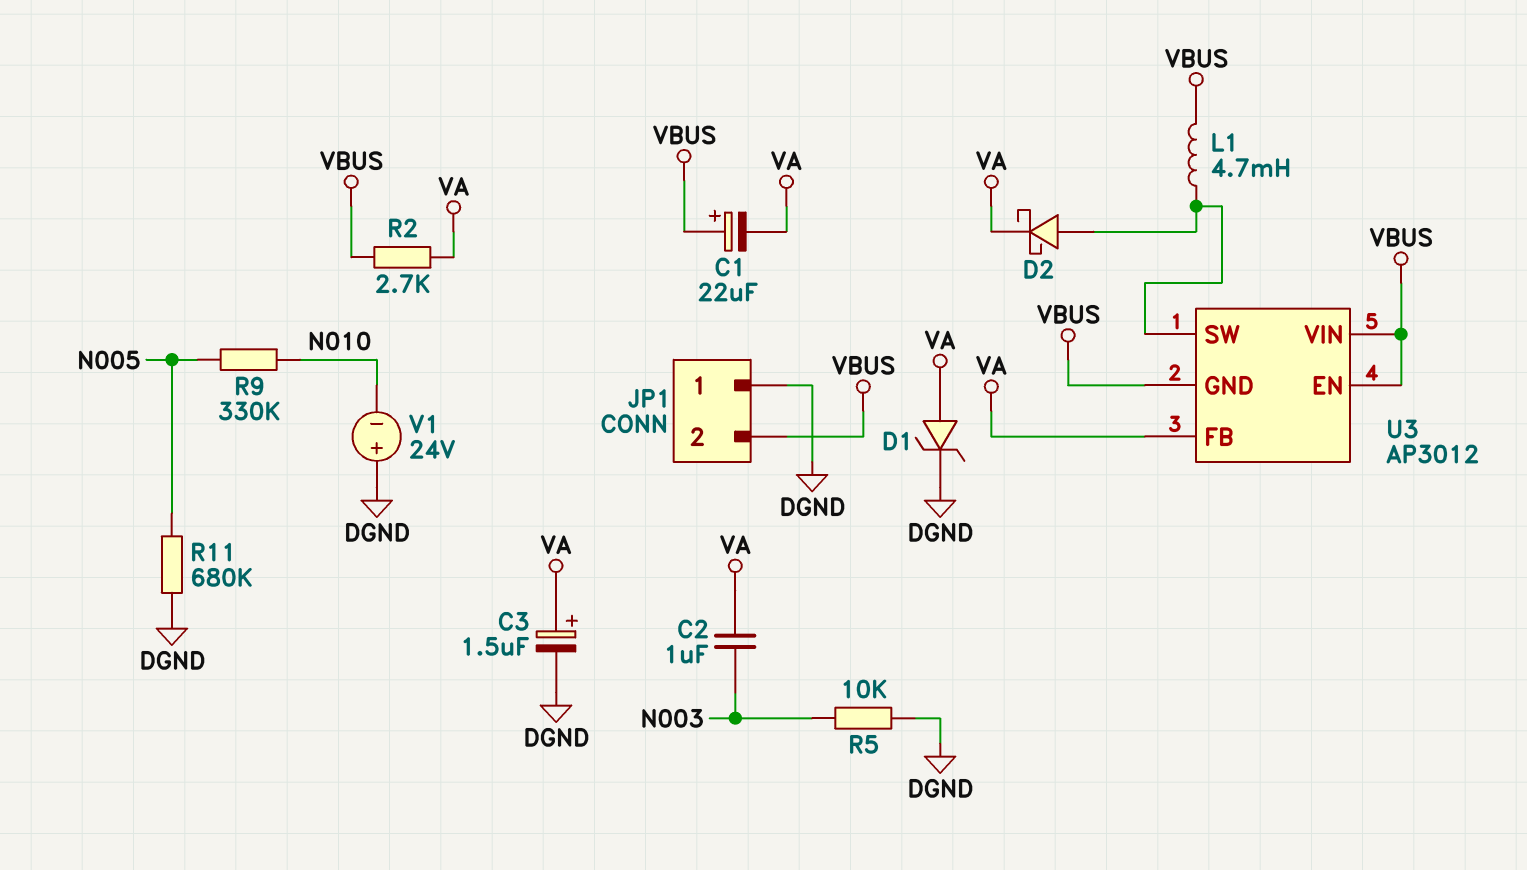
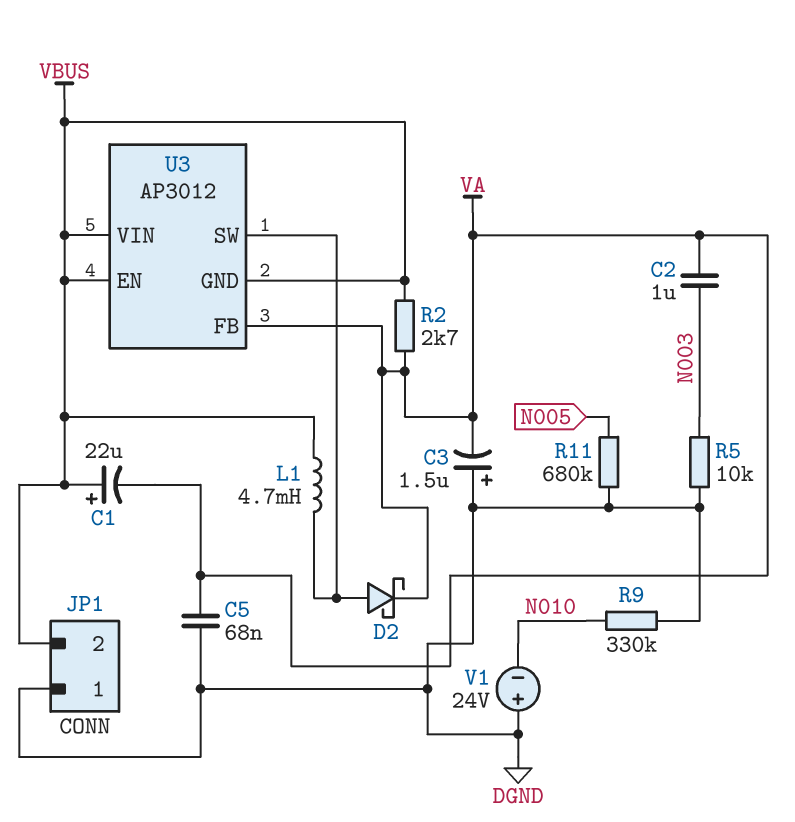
C3: 1.5uF (plus VA, minus DGND) -> 1.5uF (plus DGND, minus VA)
C5: none -> 68nF (DGND, VA)
D1: zener (A VA, K DGND) -> none
R9: 330k (N005, N010) -> 330k (DGND, N010)

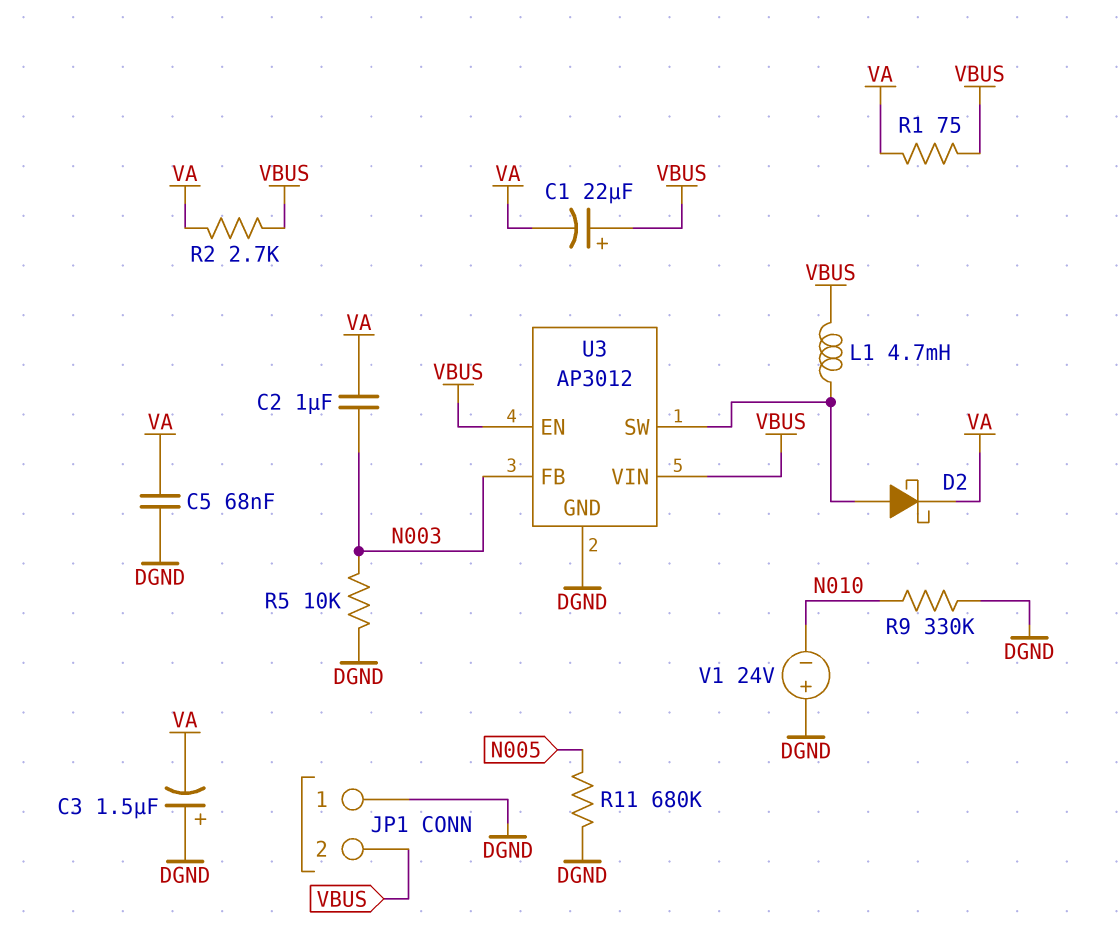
R1: none -> 75 (VA, VBUS)
U3 pin FB: VA -> N003
U3 pin GND: VBUS -> DGND

